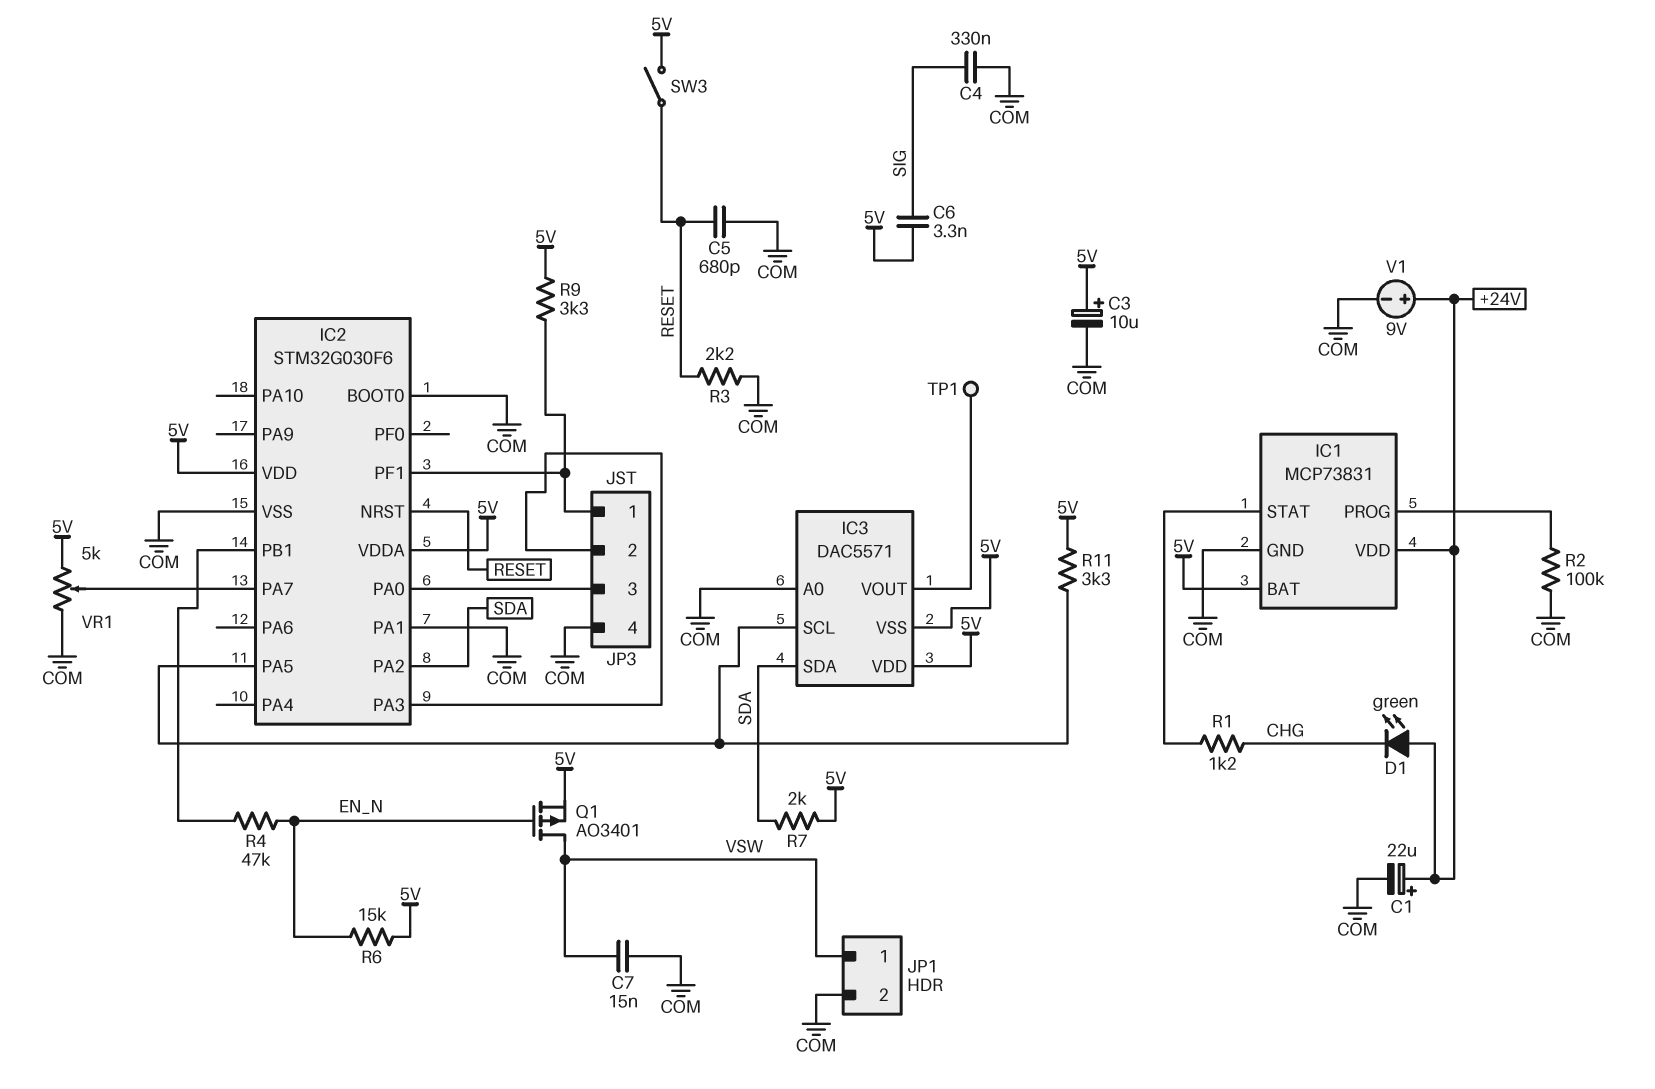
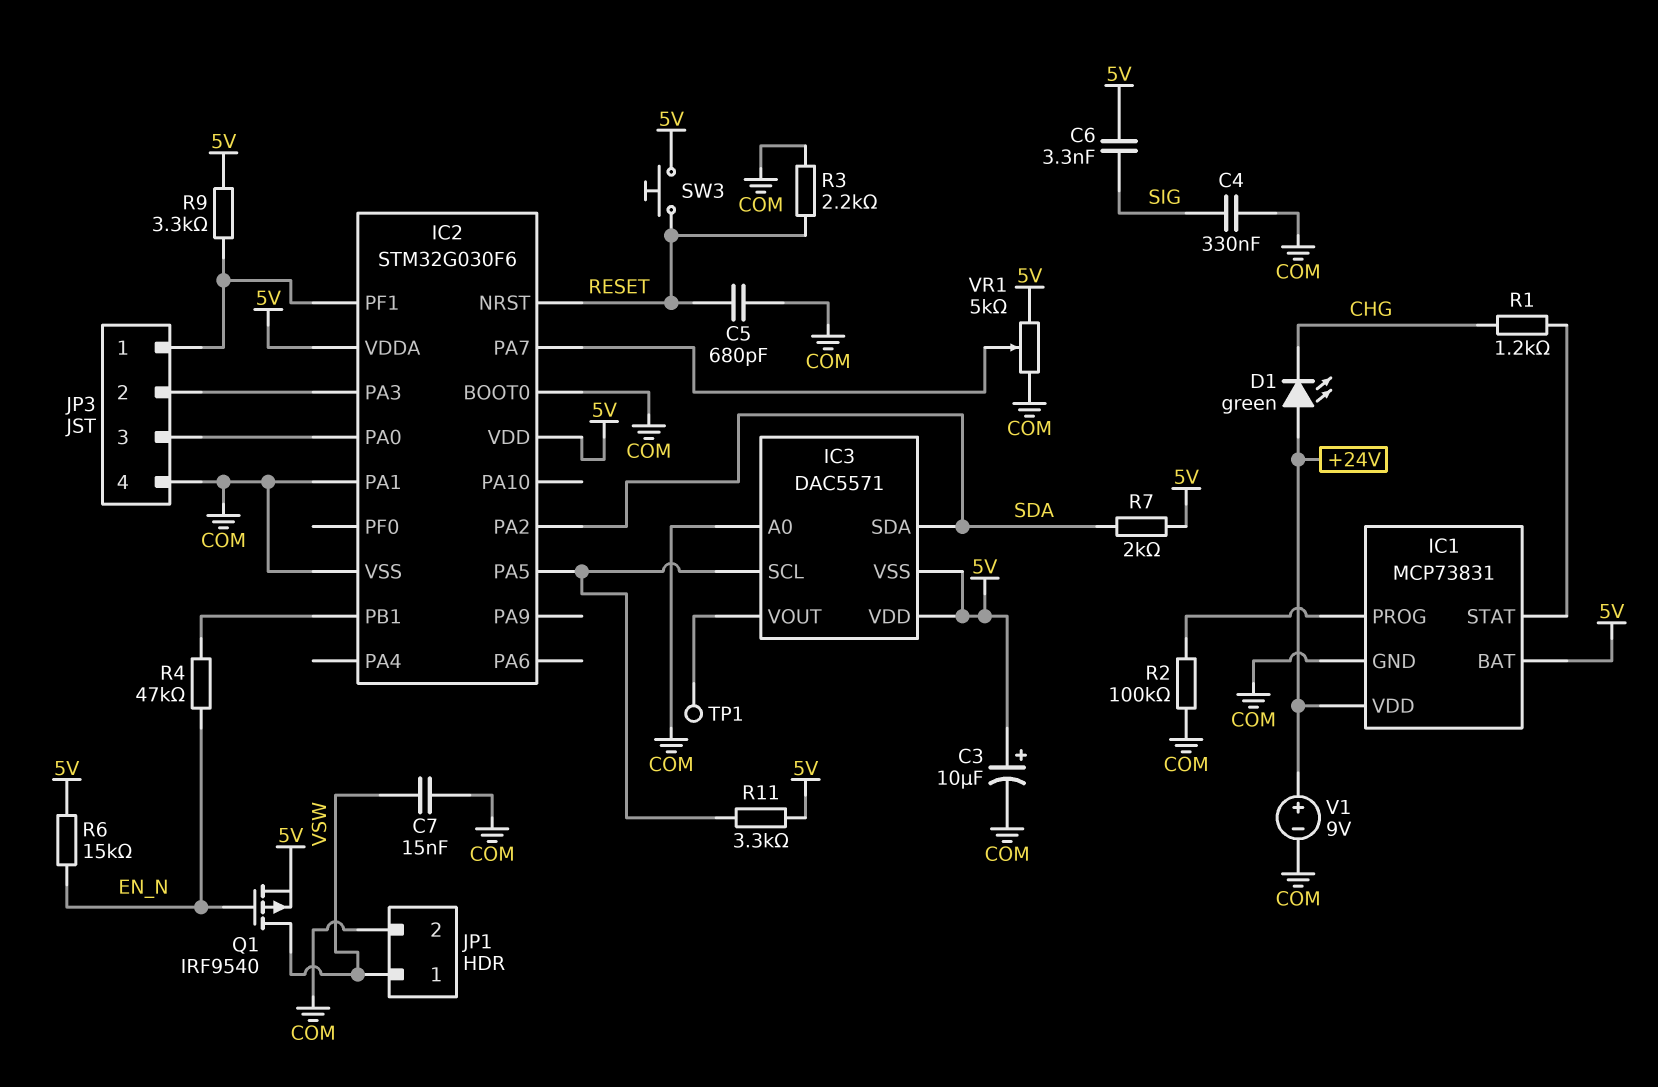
C1: 22uF (plus +24V, minus COM) -> none
Q1: PMOS AO3401 (G EN_N, D VSW, S 5V) -> PMOS IRF9540 (G EN_N, D VSW, S 5V)
SW3: switch (5V, RESET) -> button (5V, RESET)

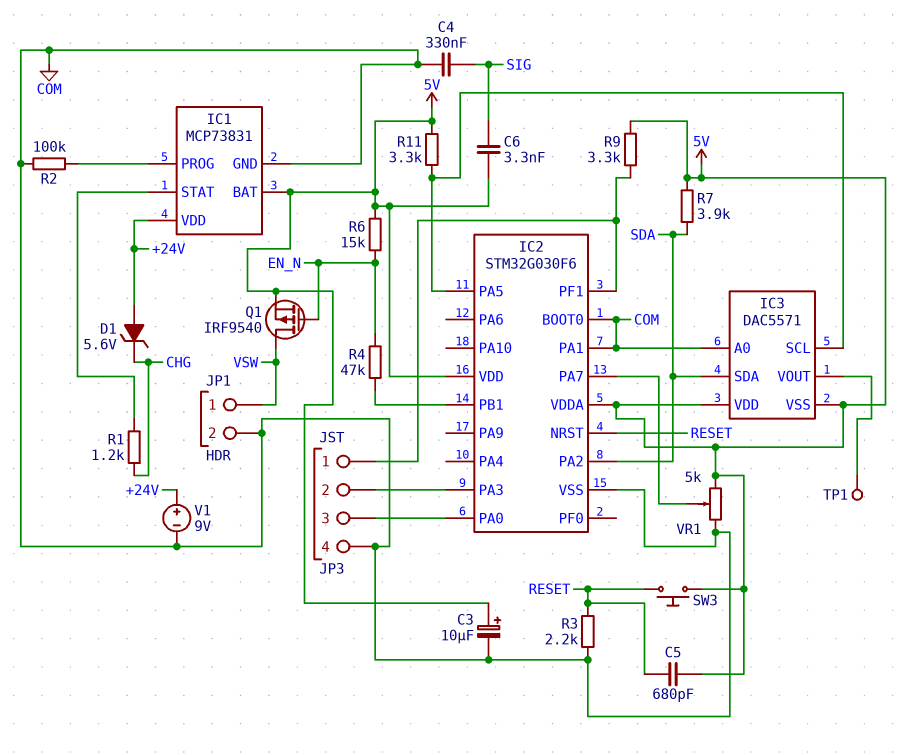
C5: 680pF (COM, RESET) -> 680pF (5V, RESET)
C7: 15nF (COM, VSW) -> none
D1: LED green (A +24V, K CHG) -> zener 5.6V (A +24V, K CHG)
R7: 2k (5V, SDA) -> 3.9k (5V, SDA)

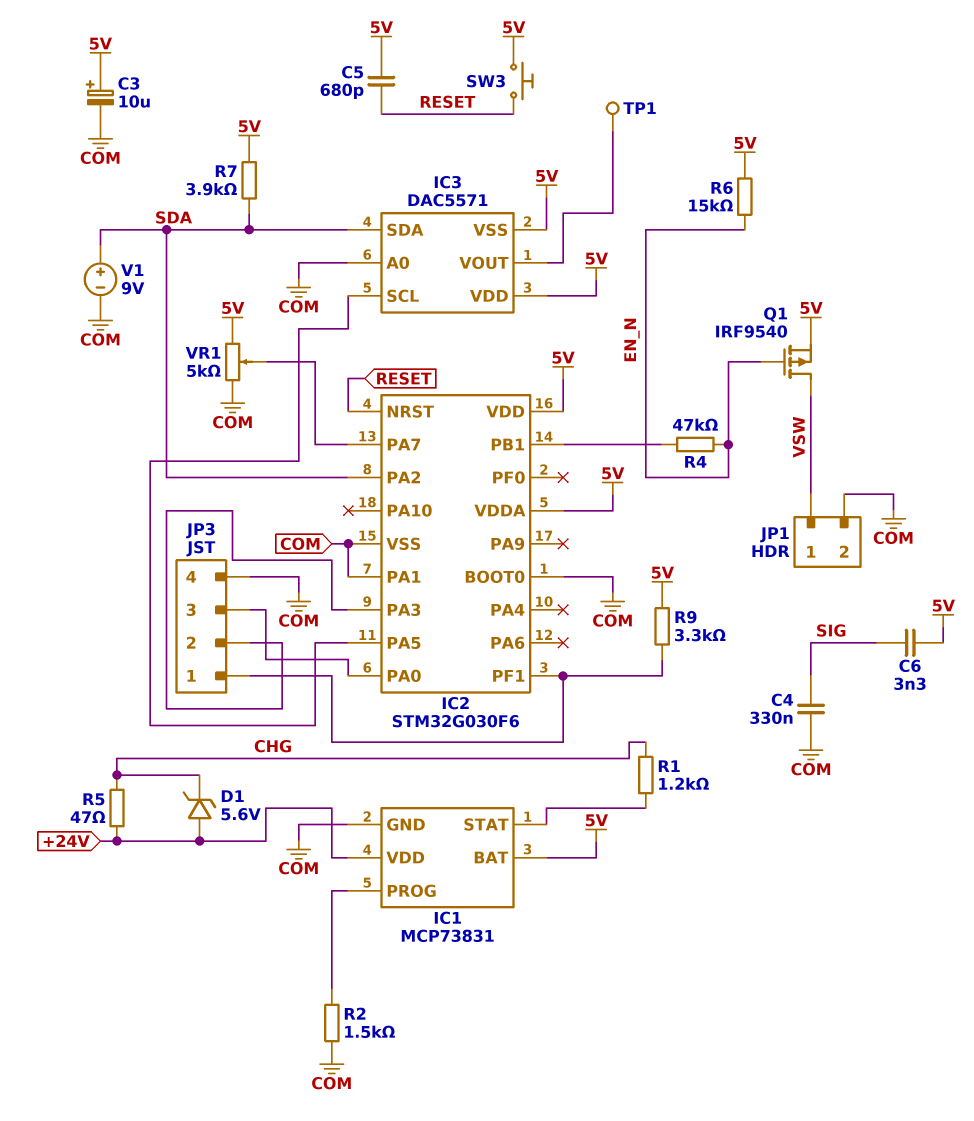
R2: 100k (COM, IC1/PROG) -> 1.5k (COM, IC1/PROG)
R3: 2.2k (COM, RESET) -> none
R5: none -> 47 (+24V, CHG)
R11: 3.3k (5V, IC2/PA5) -> none
V1: 9V (plus +24V, minus COM) -> 9V (plus SDA, minus COM)

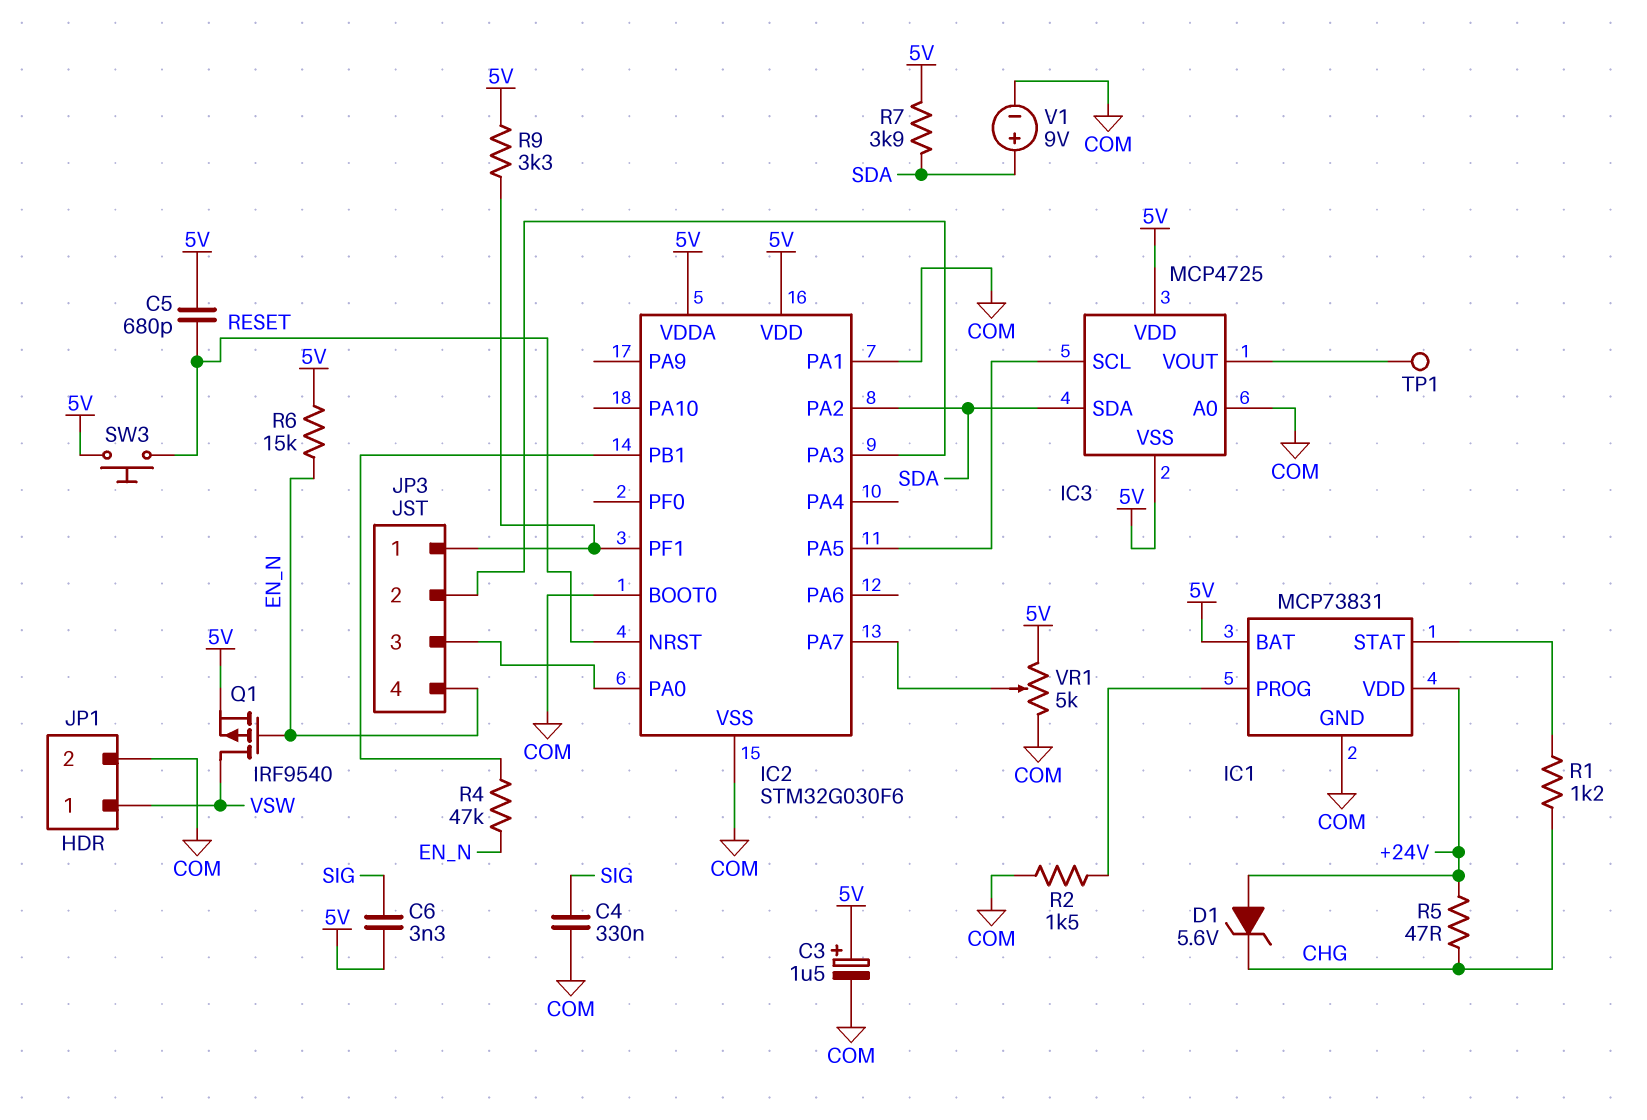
C3: 10uF (plus 5V, minus COM) -> 1.5uF (plus 5V, minus COM)
IC3: DAC5571 -> MCP4725
JP3 pin 4: COM -> EN_N

